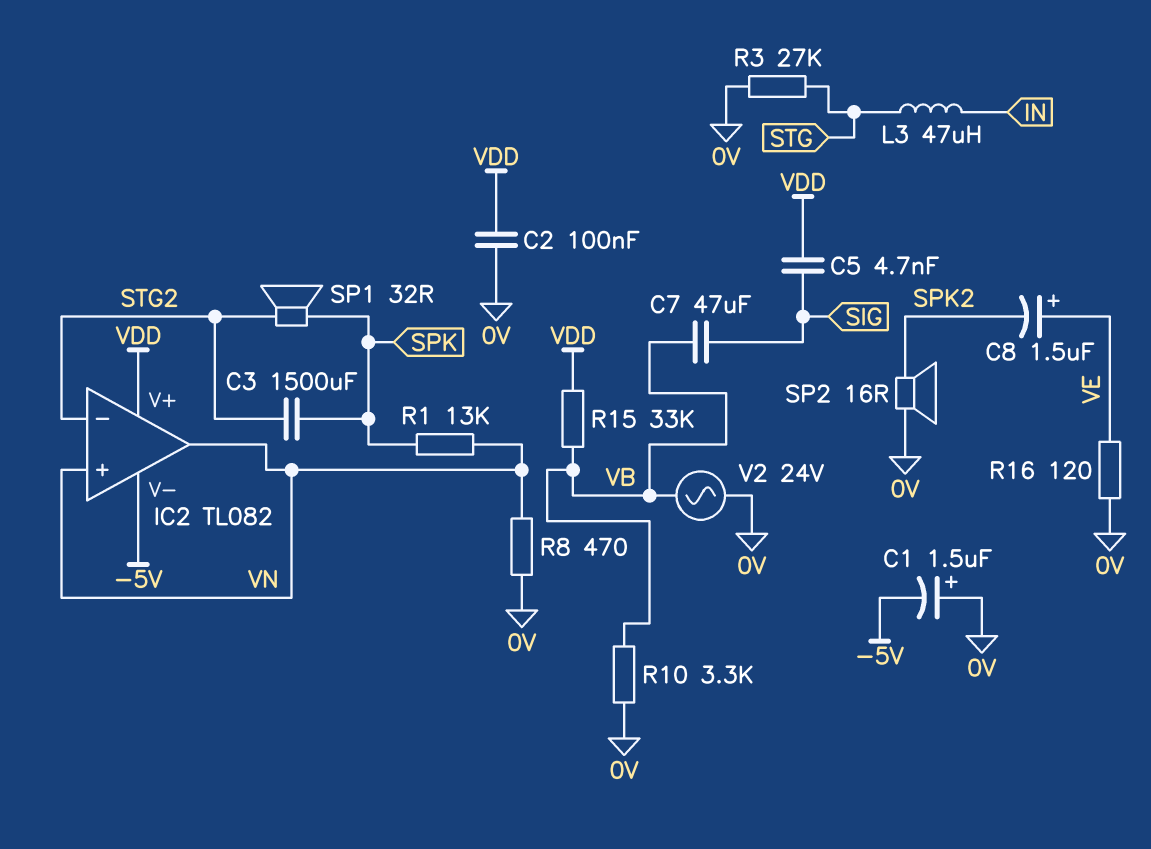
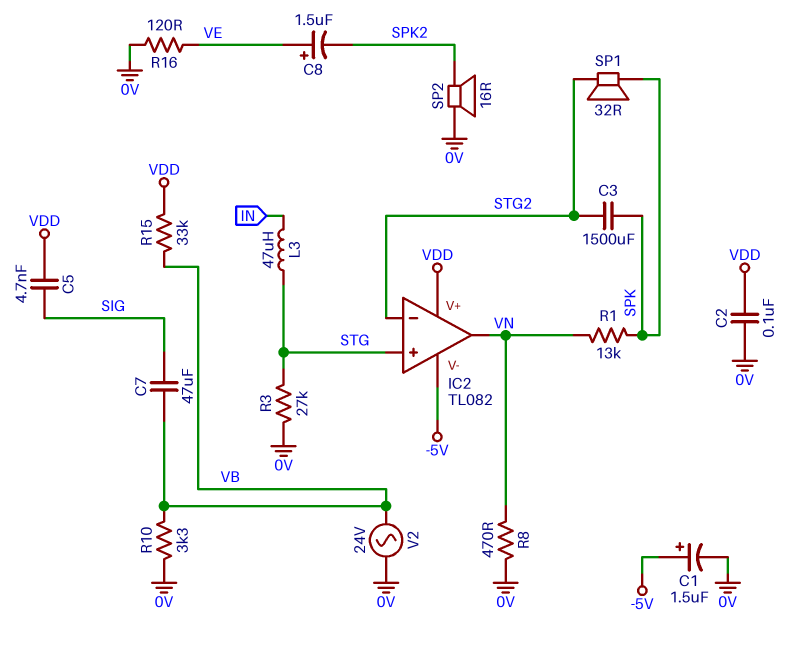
C1: 1.5uF (plus 0V, minus -5V) -> 1.5uF (plus -5V, minus 0V)
IC2 pin in+: VN -> STG

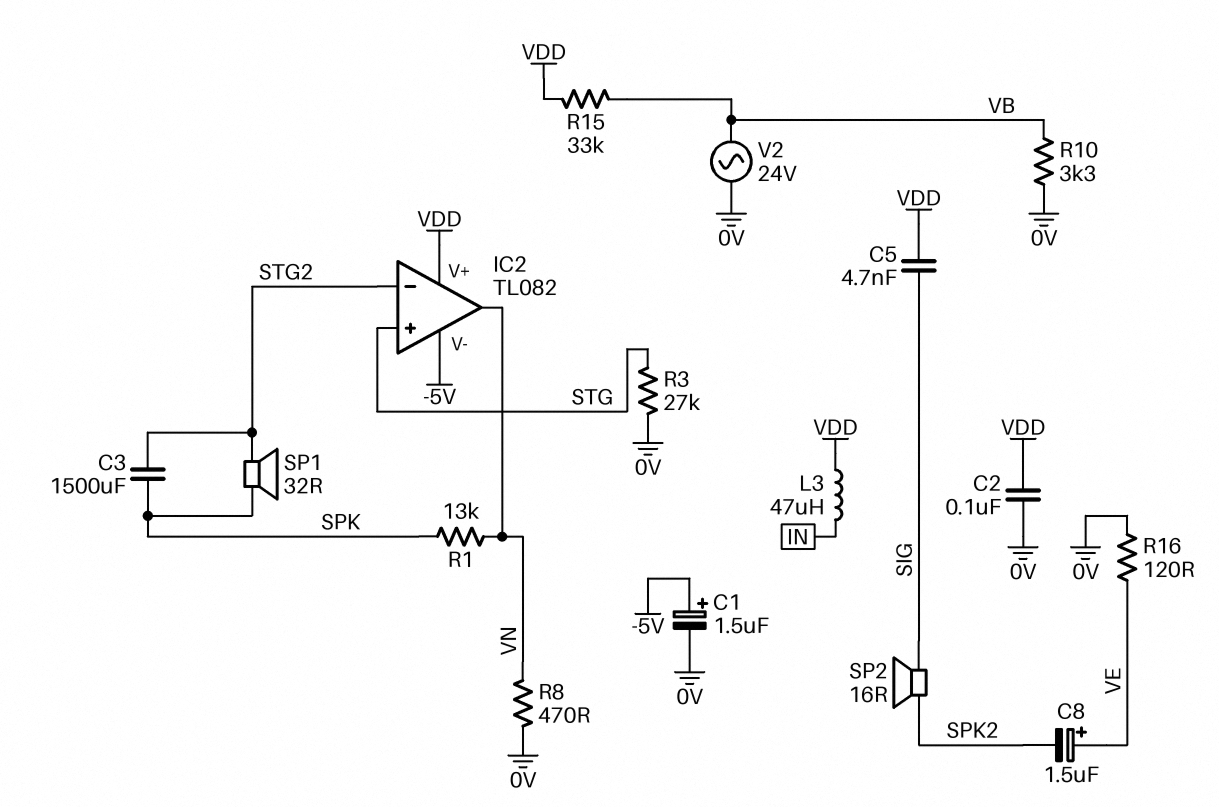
C7: 47uF (SIG, VB) -> none
L3: 47uH (IN, STG) -> 47uH (IN, VDD)
SP2: speaker 16R (0V, SPK2) -> speaker 16R (SIG, SPK2)

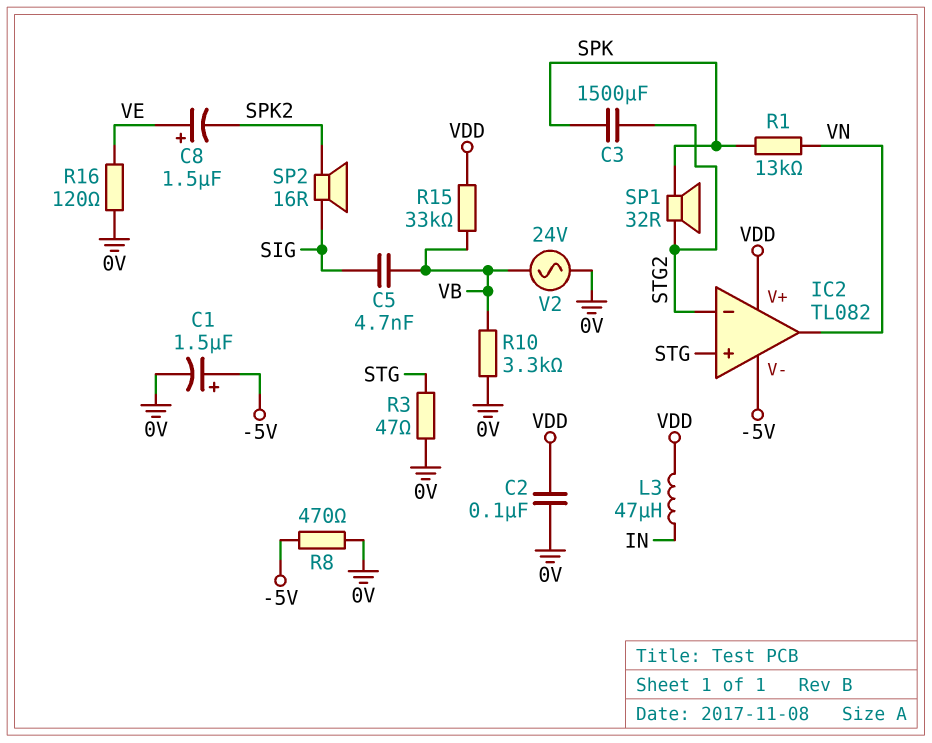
C5: 4.7nF (SIG, VDD) -> 4.7nF (SIG, VB)
R3: 27k (0V, STG) -> 47 (0V, STG)
R8: 470 (0V, VN) -> 470 (-5V, 0V)

